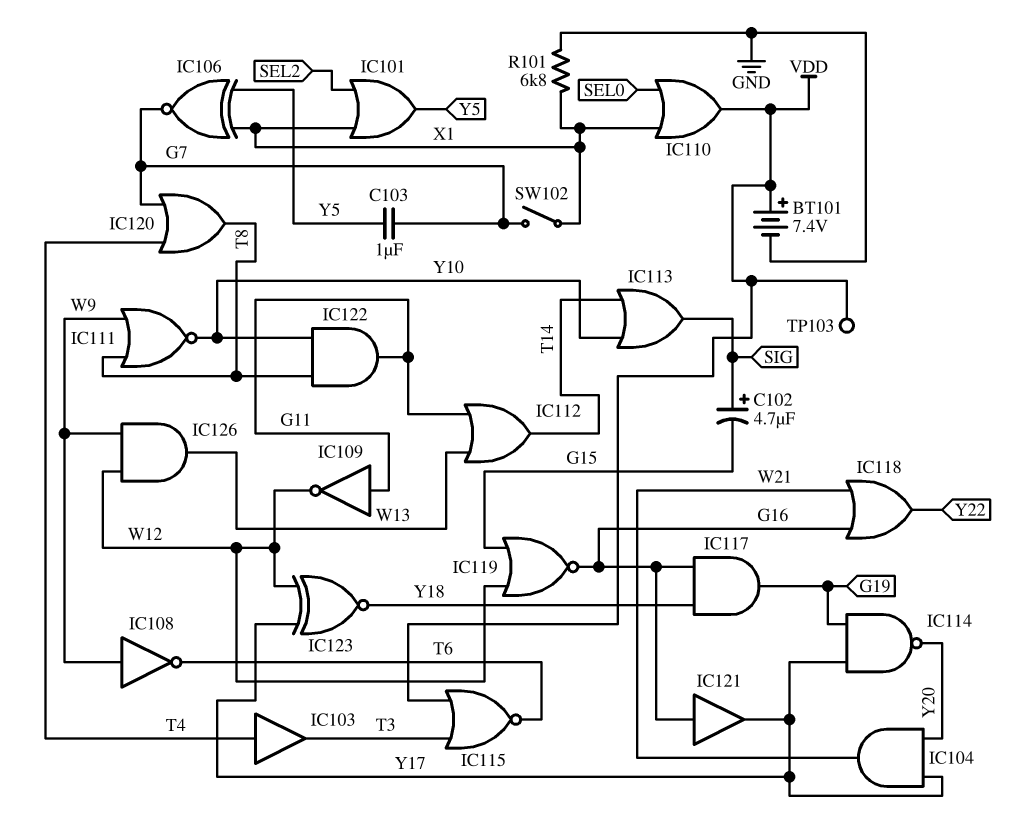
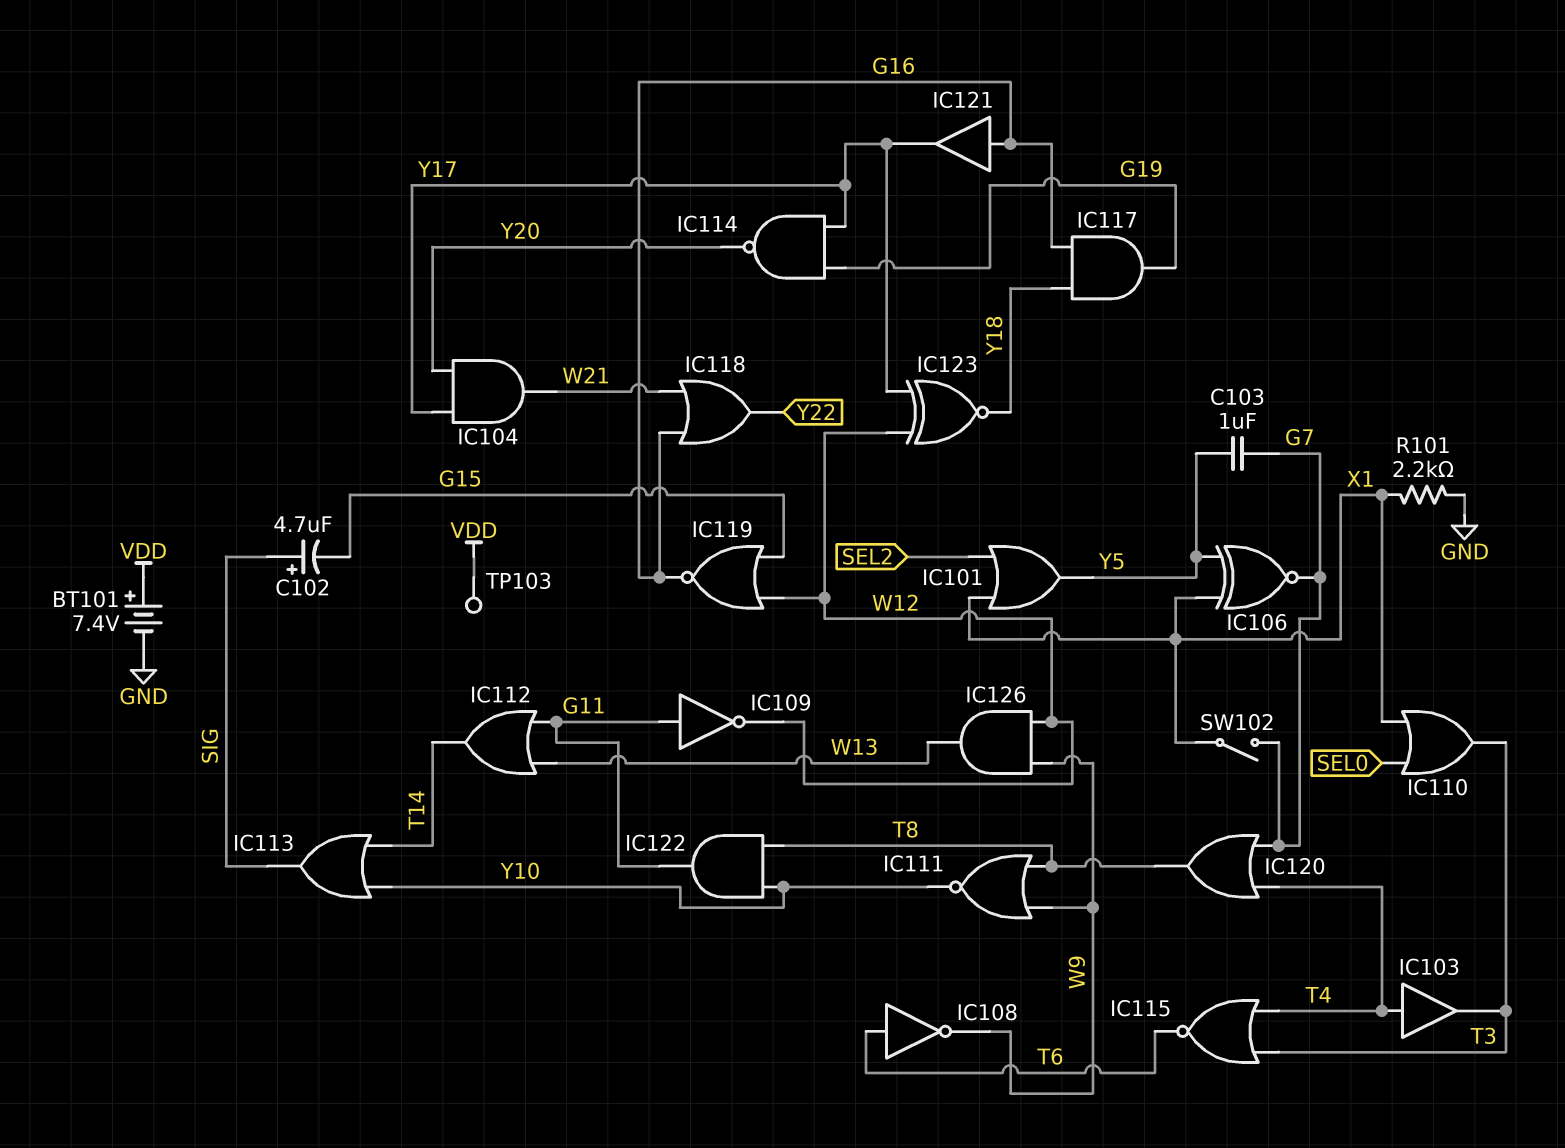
IC108: NOT (in W9, out T6) -> NOT (in T6, out W9)
IC110: OR (in SEL0, in X1, out VDD) -> OR (in SEL0, in X1, out T3)
IC115: NOR (in T3, in VDD, out T6) -> NOR (in T3, in T4, out T6)
R101: 6.8k (GND, X1) -> 2.2k (GND, X1)

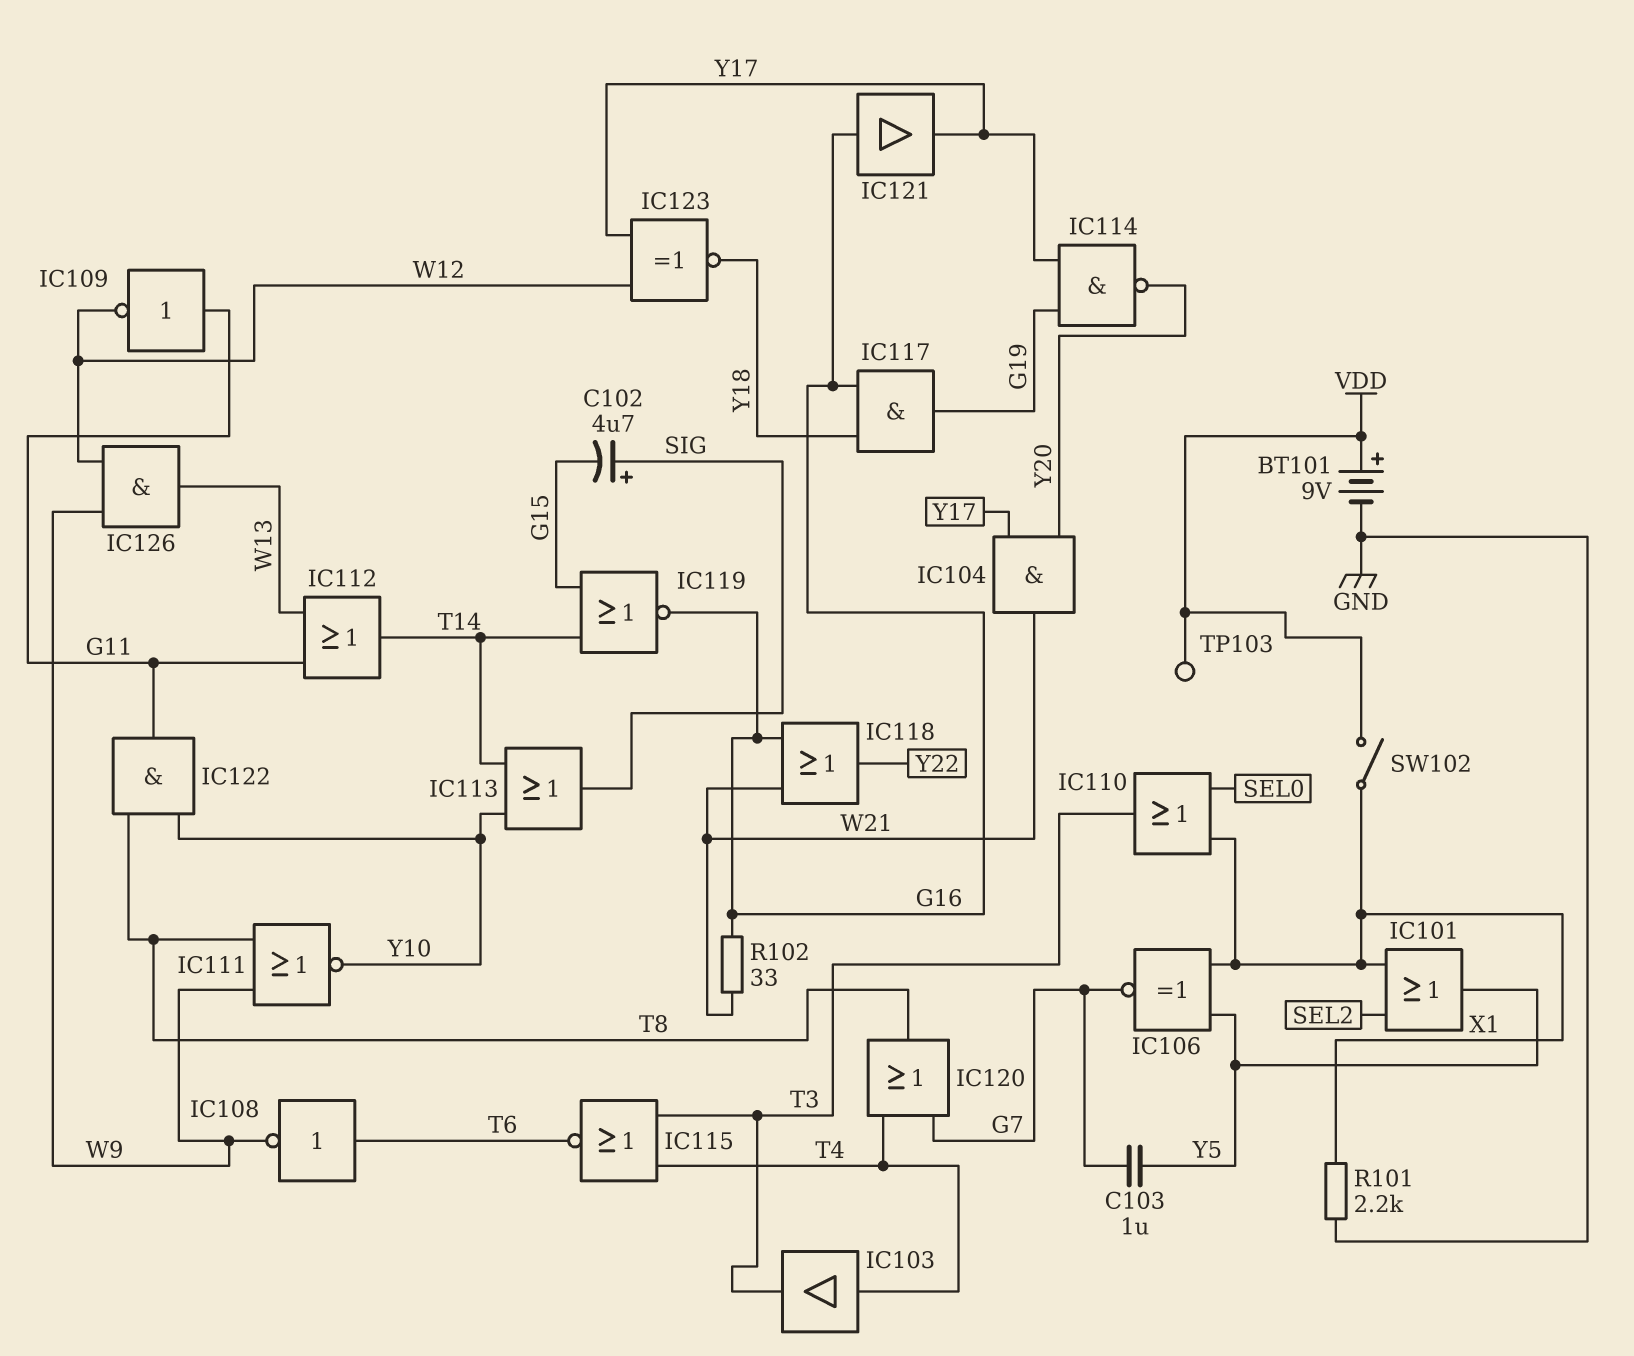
BT101: 7.4V (plus VDD, minus GND) -> 9V (plus VDD, minus GND)
IC119: NOR (in G15, in W12, out G16) -> NOR (in G15, in T14, out G16)
R102: none -> 33 (G16, W21)
SW102: switch (G7, X1) -> switch (VDD, X1)

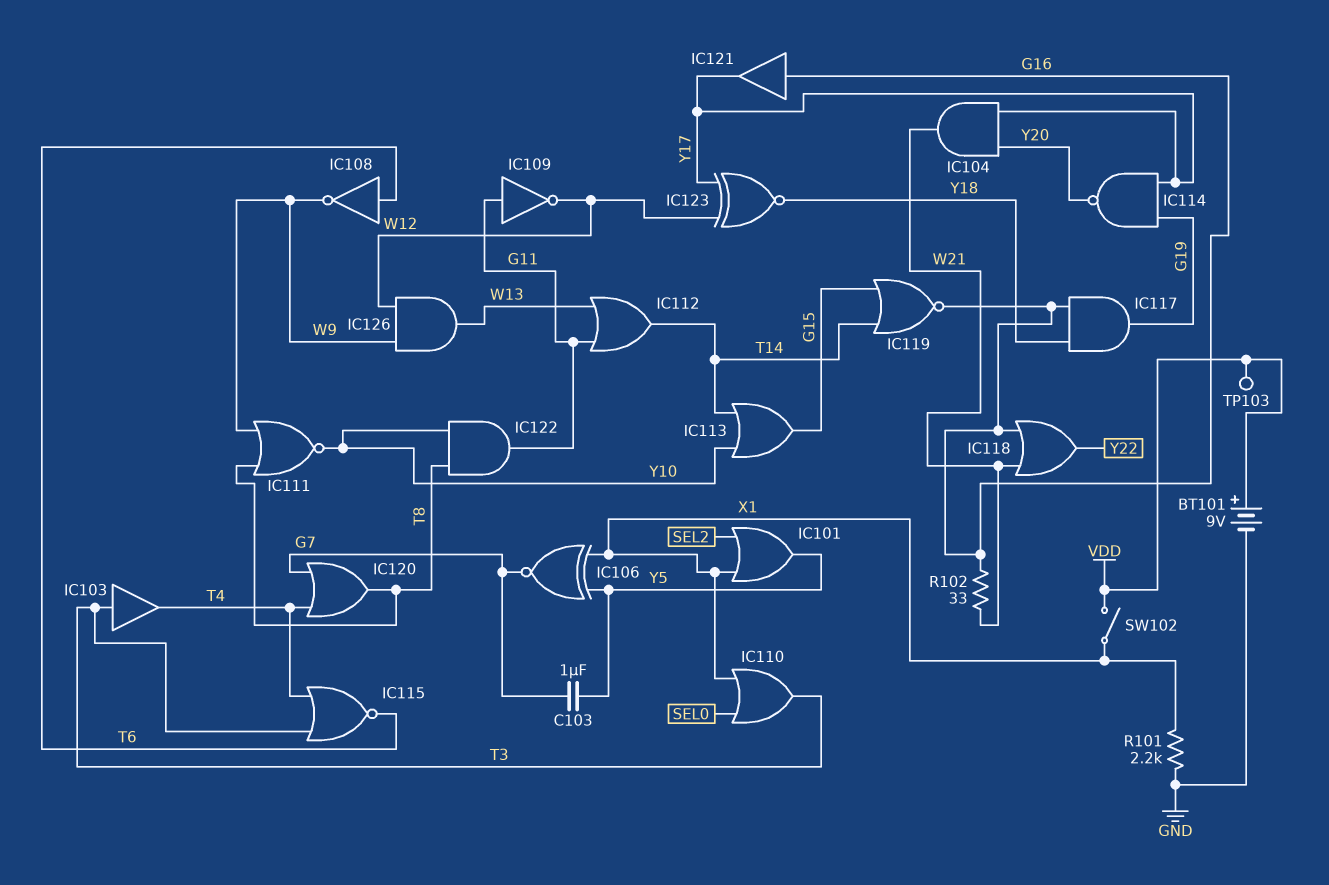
C102: 4.7uF (plus SIG, minus G15) -> none
IC103: buffer (in T4, out T3) -> buffer (in T3, out T4)
IC113: OR (in T14, in Y10, out SIG) -> OR (in T14, in Y10, out G15)

